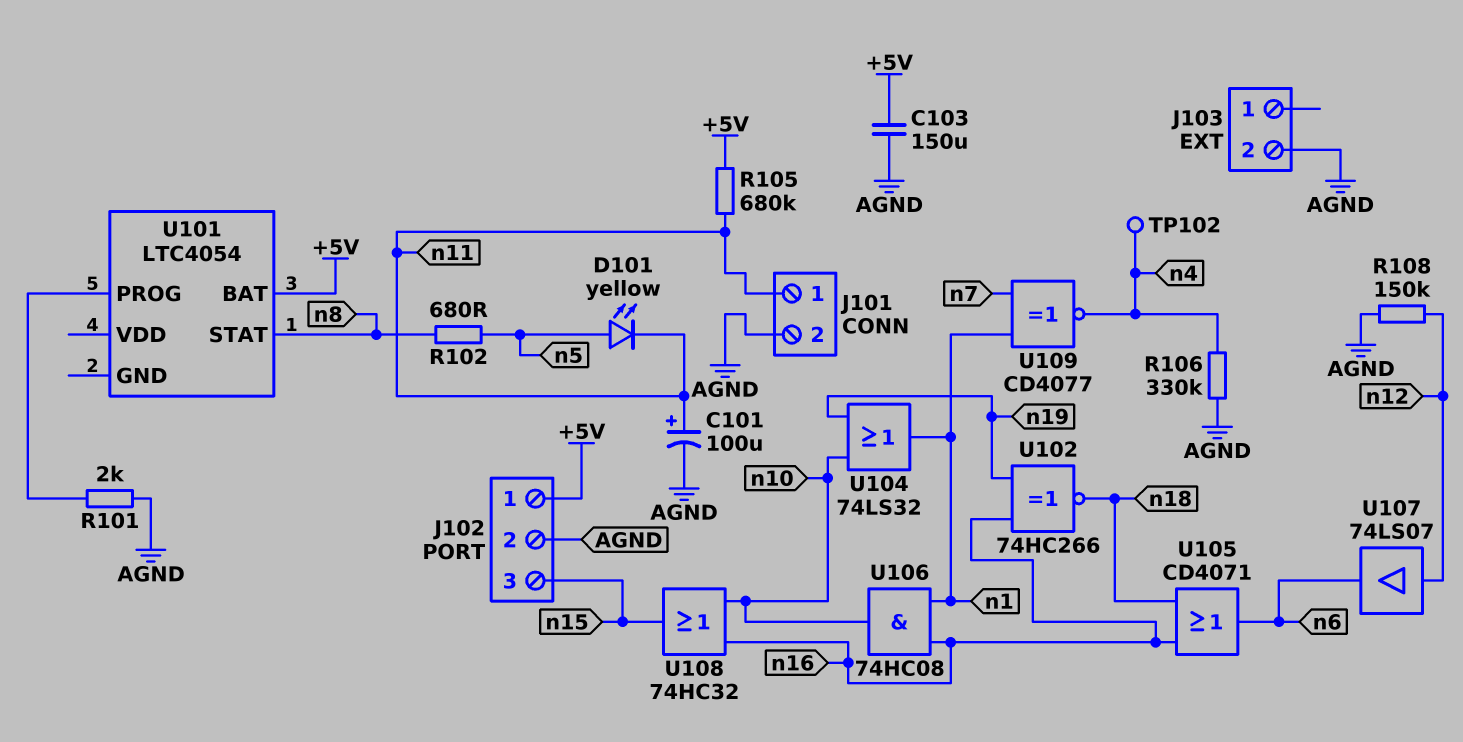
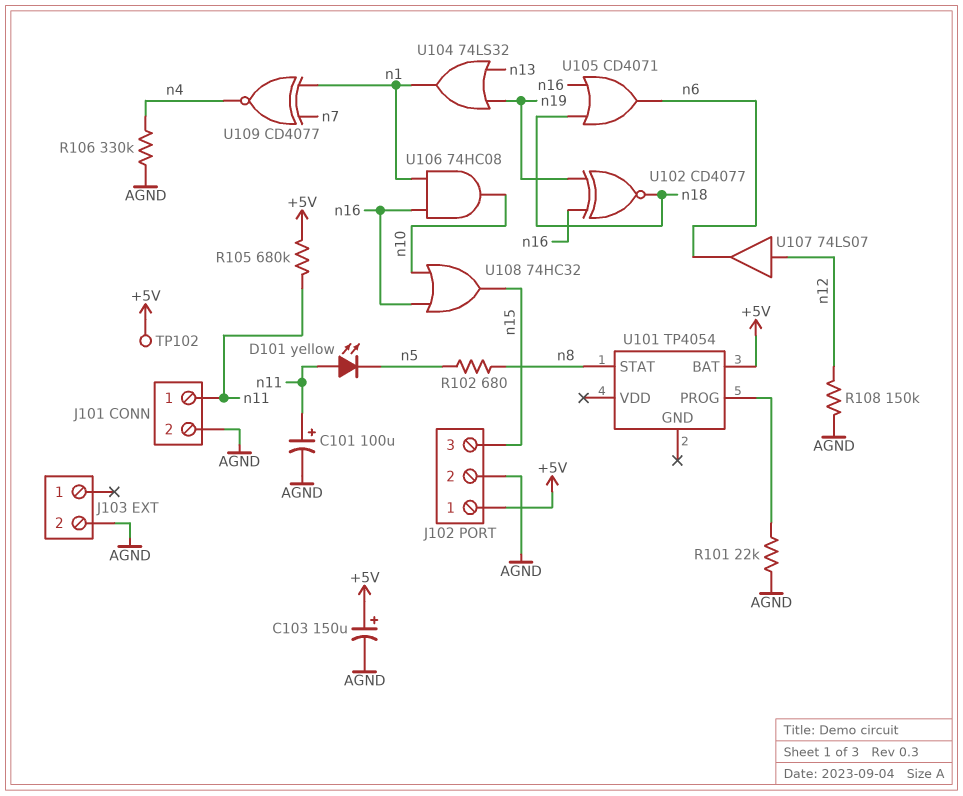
C103: 150uF (+5V, AGND) -> 150uF (plus +5V, minus AGND)
D101: LED yellow (A n5, K n11) -> LED yellow (A n11, K n5)
R101: 2k (AGND, U101/PROG) -> 22k (AGND, U101/PROG)
TP102: test point (n4) -> test point (+5V)
U101: LTC4054 -> TP4054
U102: XNOR 74HC266 (in n16, in n19, out n18) -> XNOR CD4077 (in n16, in n19, out n18)
U104: OR 74LS32 (in n10, in n19, out n1) -> OR 74LS32 (in n13, in n19, out n1)

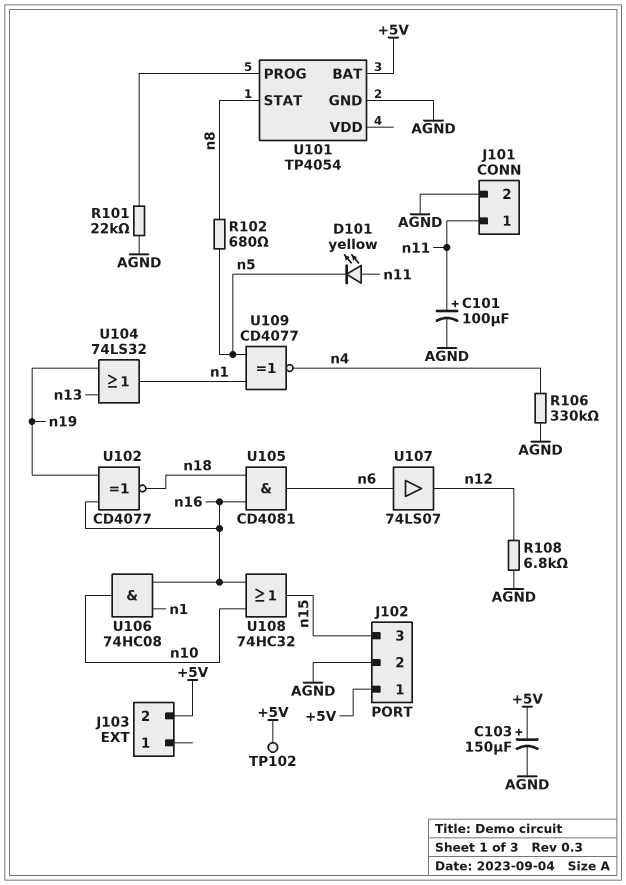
J103 pin 2: AGND -> +5V
R105: 680k (+5V, n11) -> none
R108: 150k (AGND, n12) -> 6.8k (AGND, n12)
U101 pin GND: none -> AGND
U105: OR CD4071 (in n16, in n18, out n6) -> AND CD4081 (in n16, in n18, out n6)
U107: buffer 74LS07 (in n12, out n6) -> buffer 74LS07 (in n6, out n12)
U109: XNOR CD4077 (in n1, in n7, out n4) -> XNOR CD4077 (in n1, in n5, out n4)

